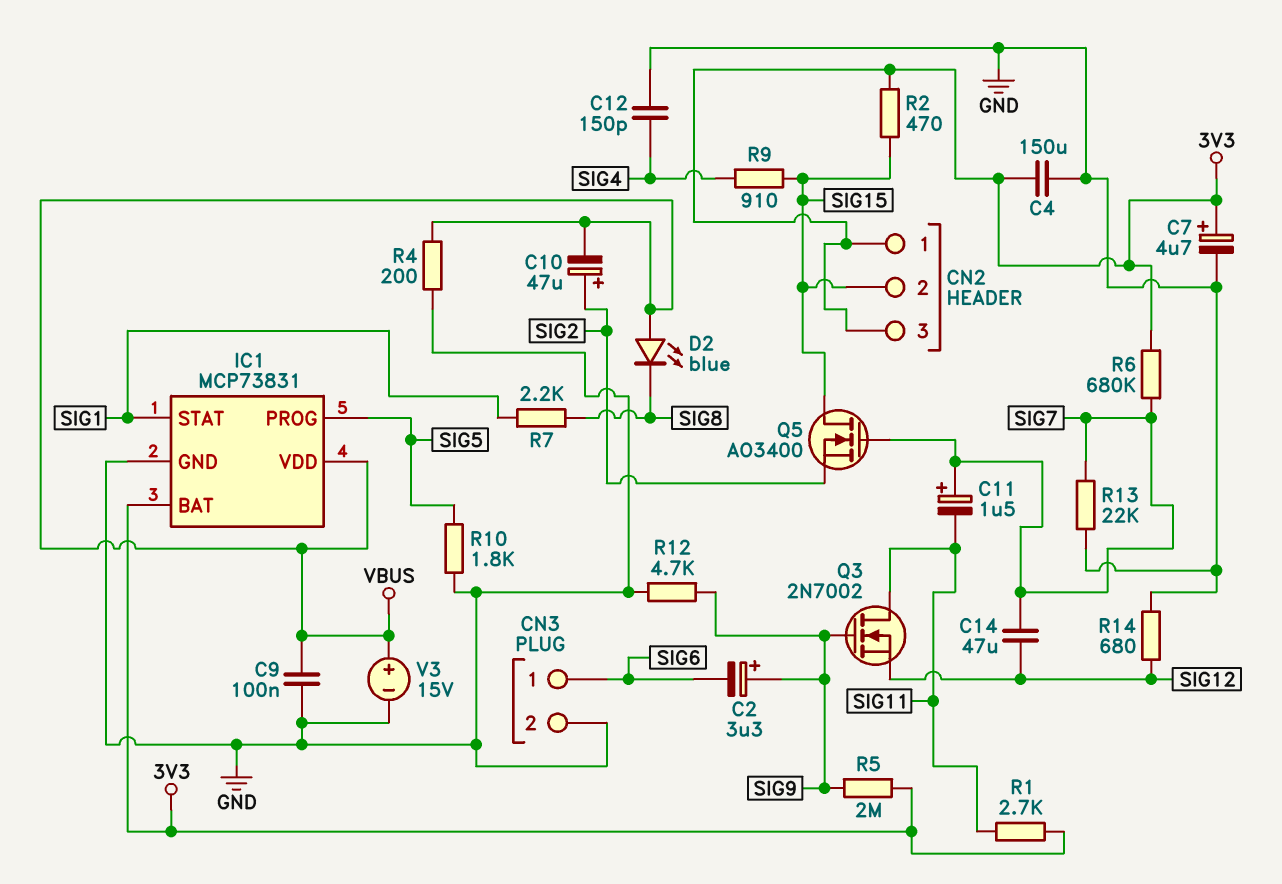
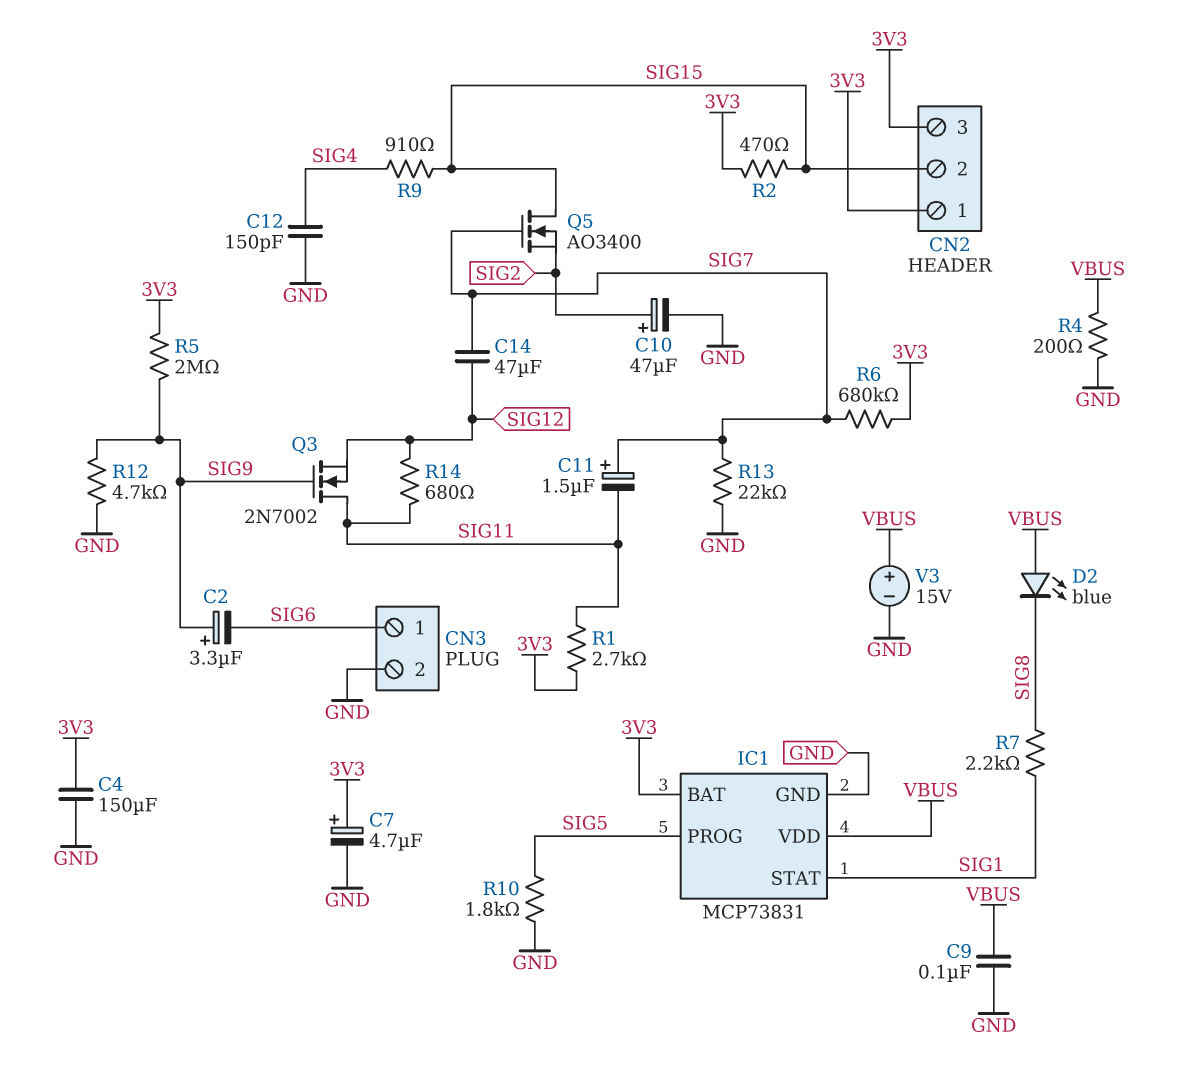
C10: 47uF (plus SIG2, minus VBUS) -> 47uF (plus SIG2, minus GND)
R14: 680 (GND, SIG12) -> 680 (SIG11, SIG12)

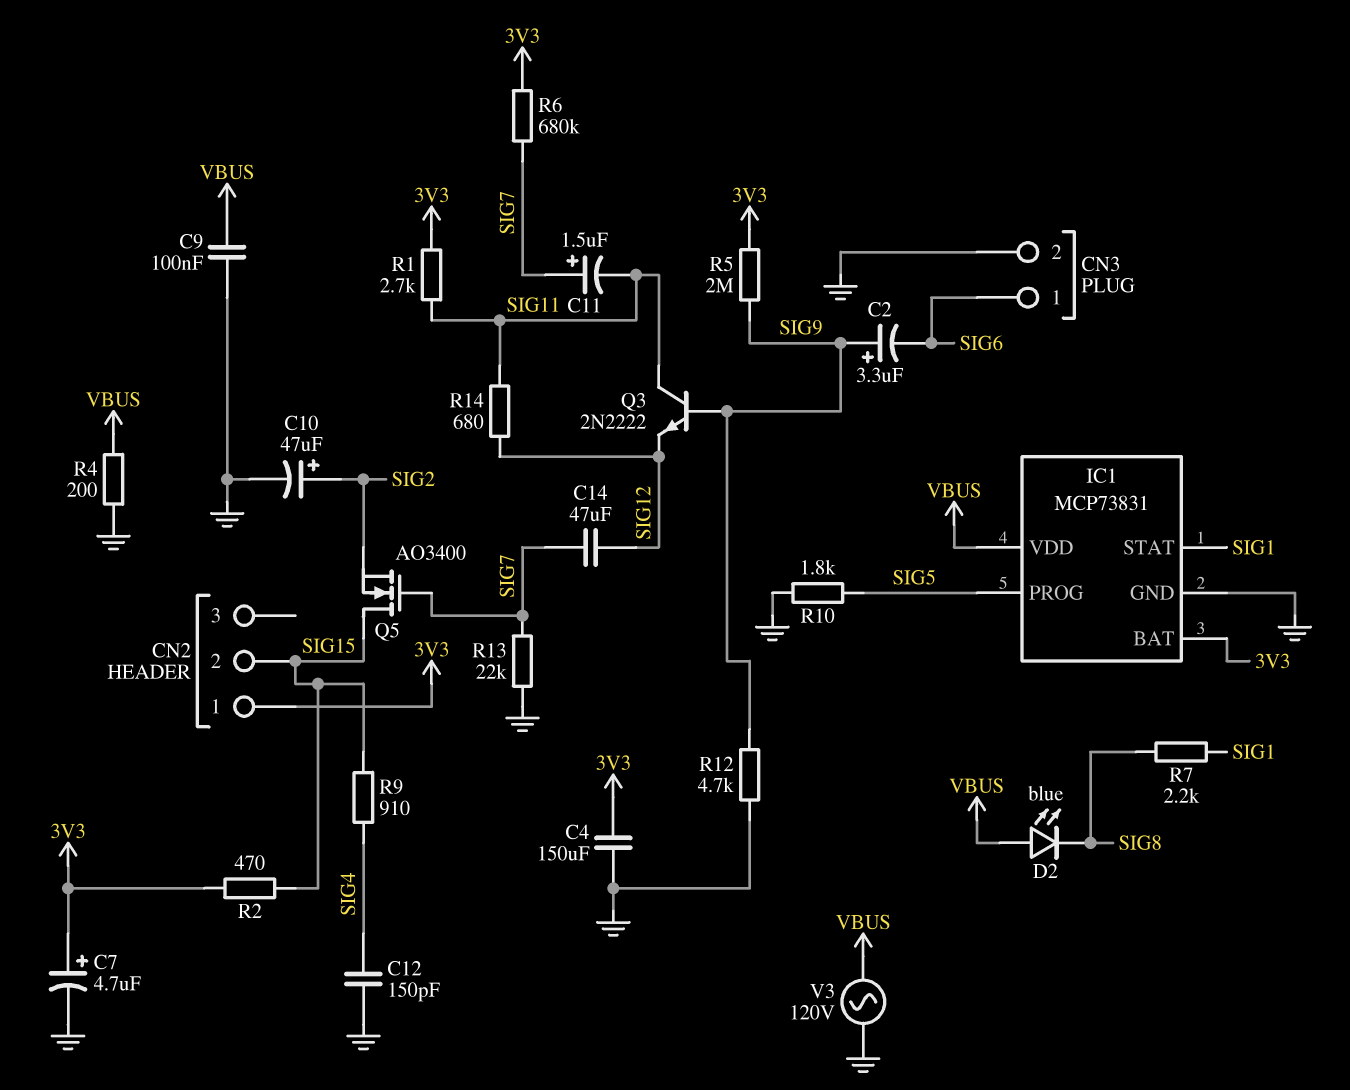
CN2 pin 3: 3V3 -> none
Q3: NMOS 2N7002 (G SIG9, D SIG11, S SIG12) -> NPN 2N2222 (B SIG9, C SIG11, E SIG12)
V3: 15V (plus VBUS, minus GND) -> AC 120V (GND, VBUS)

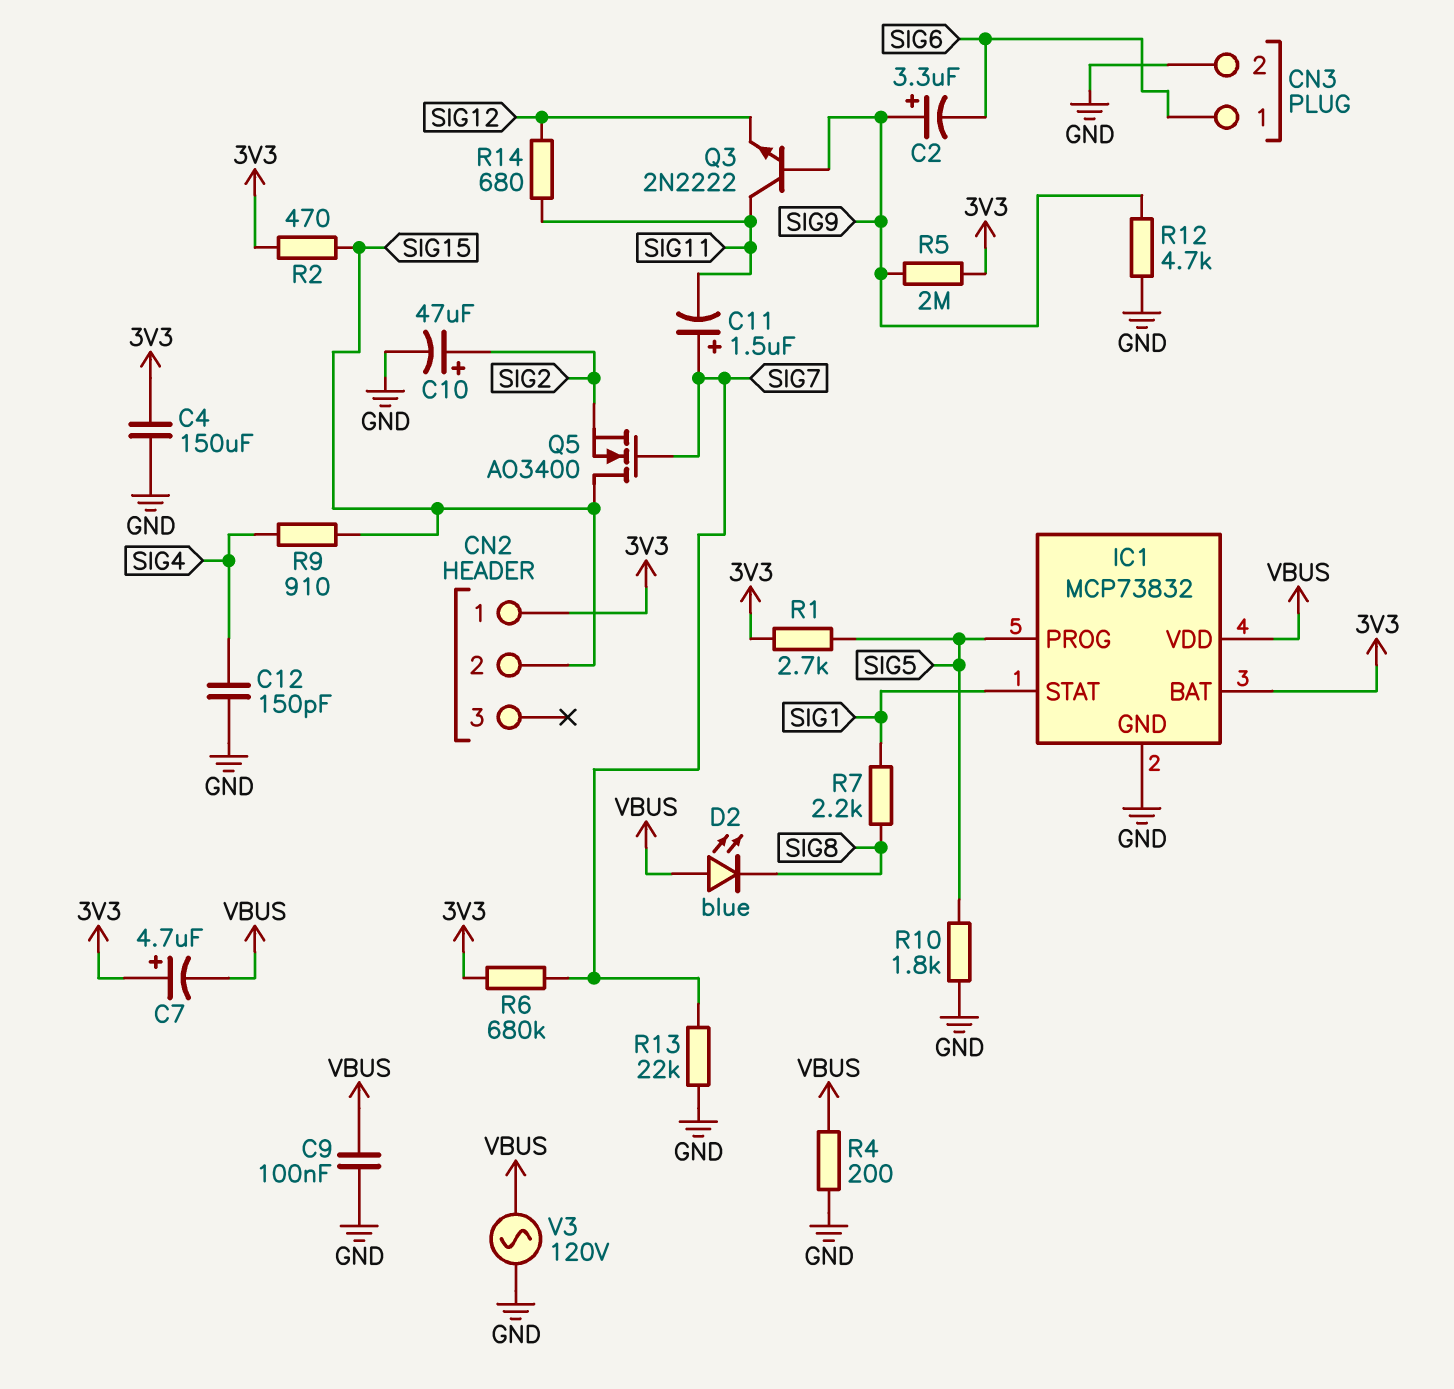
C7: 4.7uF (plus 3V3, minus GND) -> 4.7uF (plus 3V3, minus VBUS)
C14: 47uF (SIG7, SIG12) -> none
IC1: MCP73831 -> MCP73832
R1: 2.7k (3V3, SIG11) -> 2.7k (3V3, SIG5)

